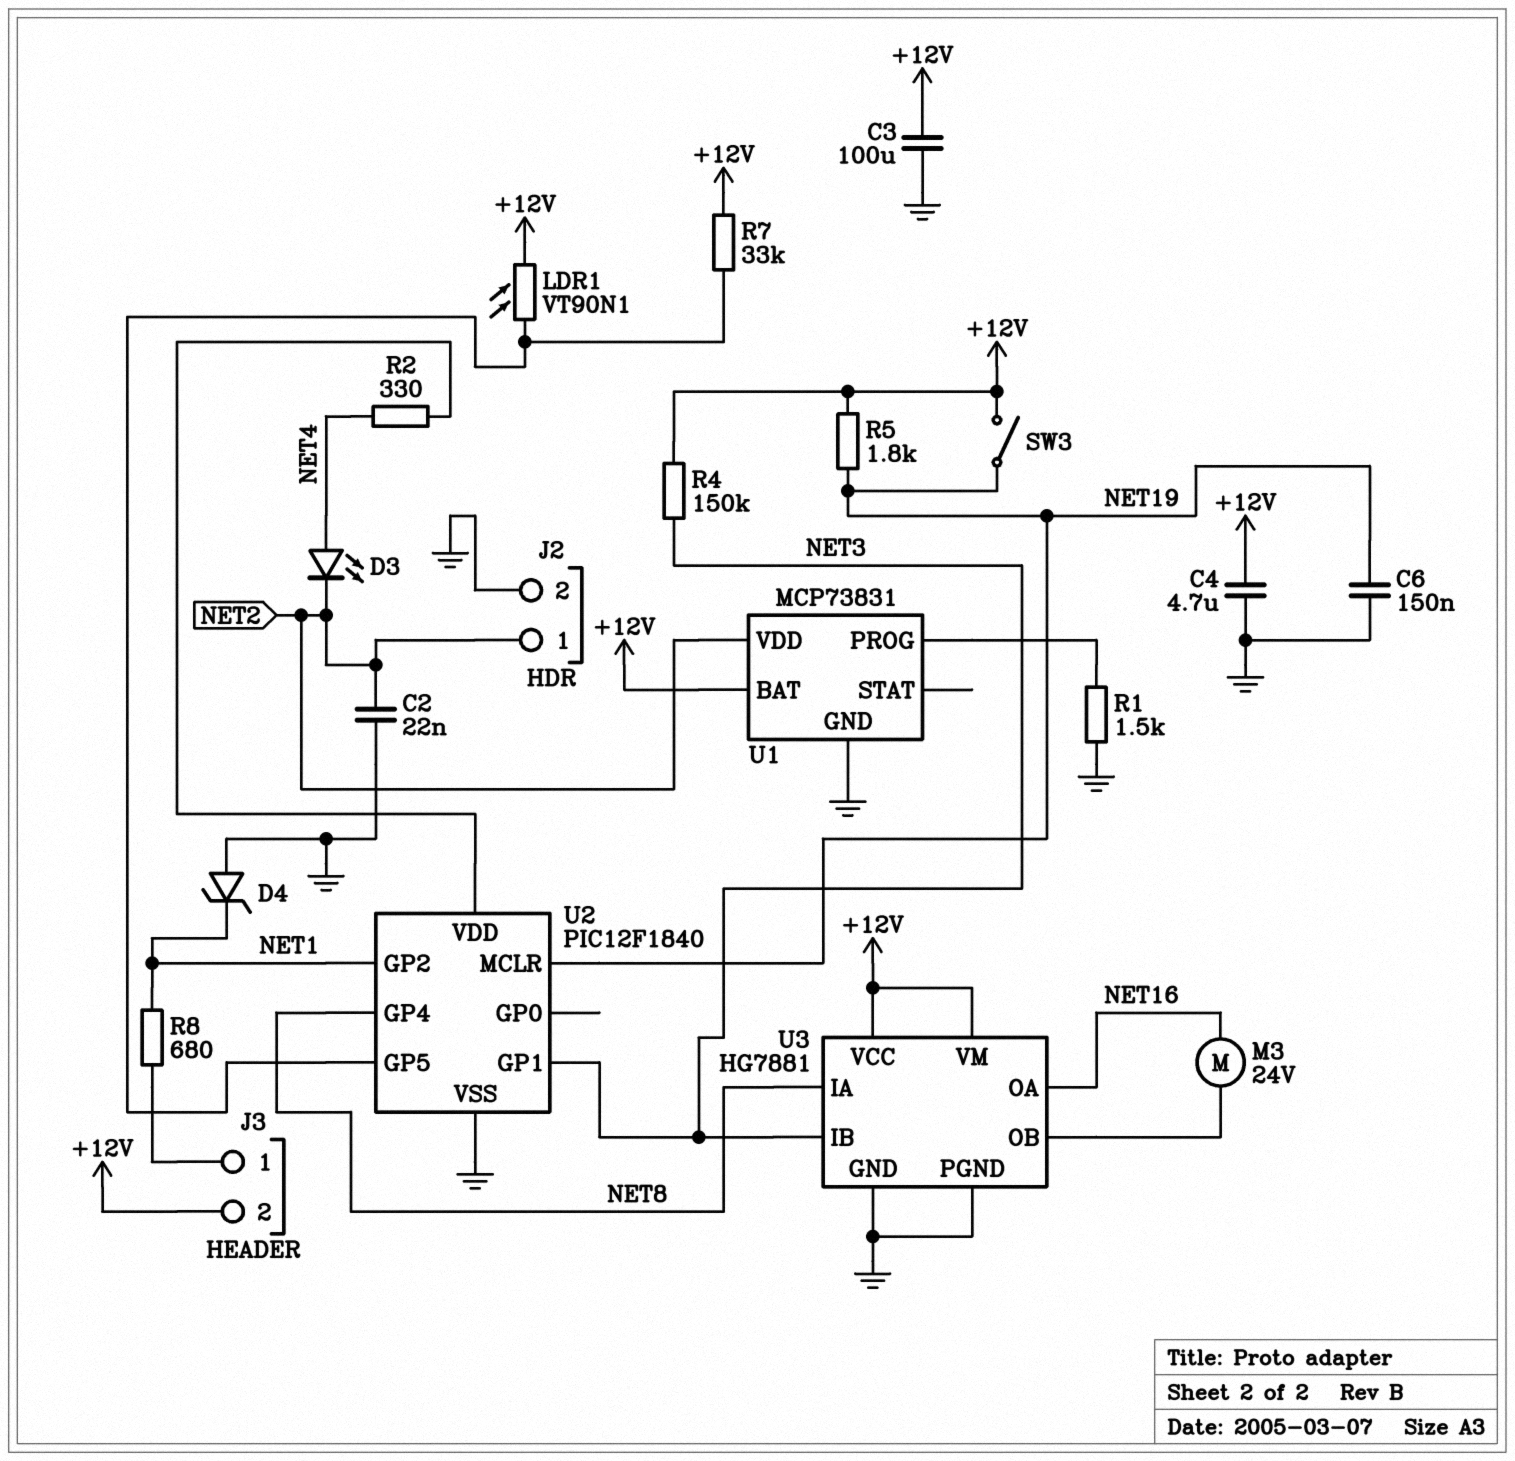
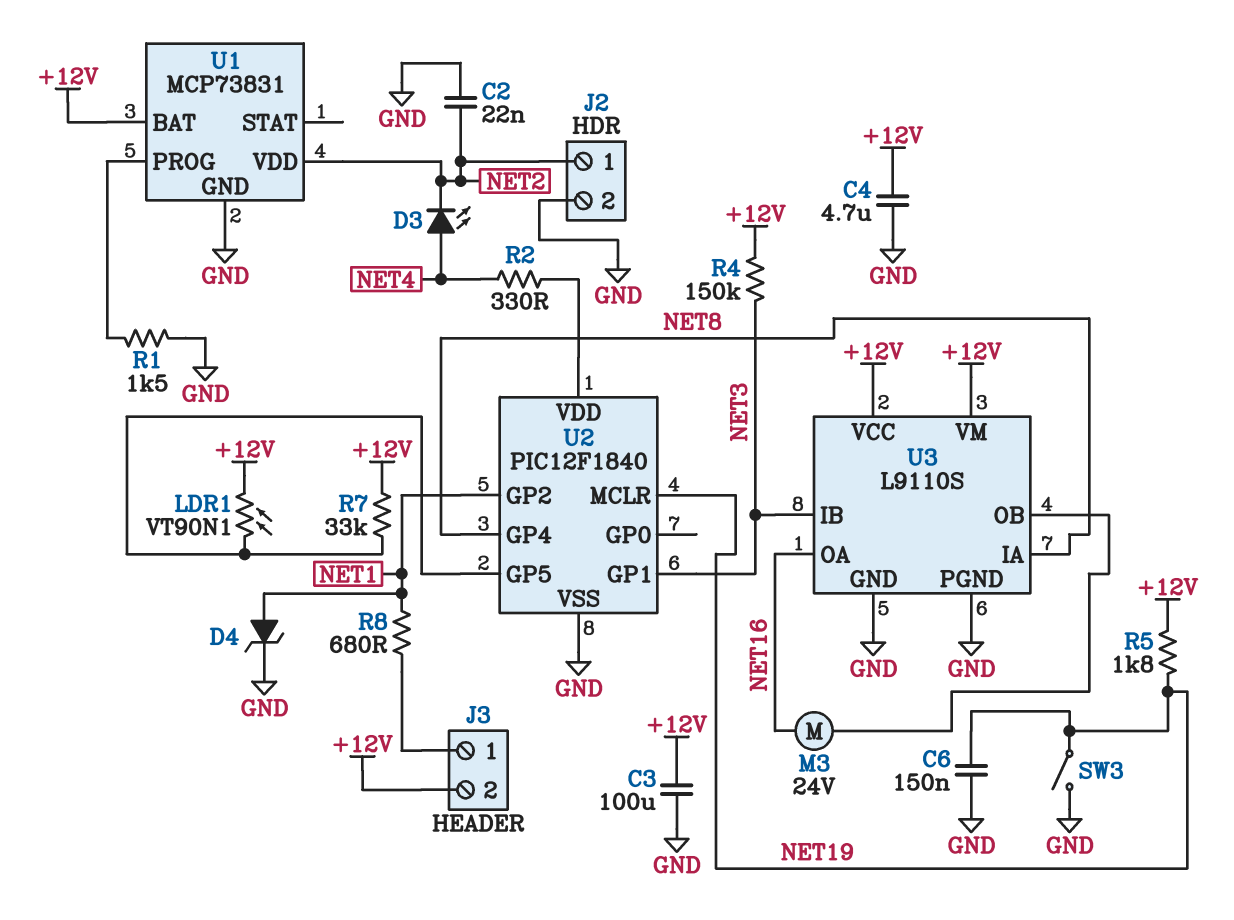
D4: zener (A GND, K NET1) -> zener (A NET1, K GND)
SW3: switch (+12V, NET19) -> switch (GND, NET19)
U3: HG7881 -> L9110S

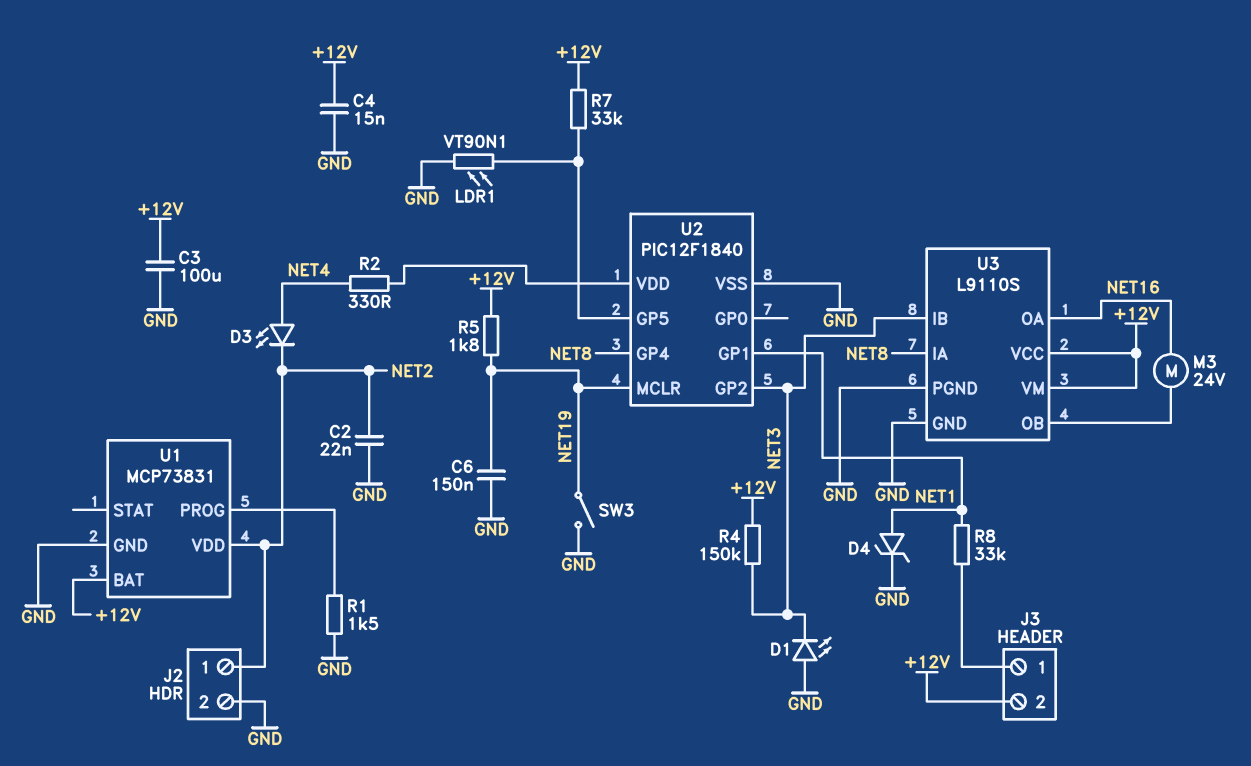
C4: 4.7uF (+12V, GND) -> 15nF (+12V, GND)
D1: none -> LED (A GND, K NET3)
LDR1: VT90N1 (+12V, U2/GP5) -> VT90N1 (GND, U2/GP5)
R8: 680 (J3/1, NET1) -> 33k (J3/1, NET1)
U2 pin GP1: NET3 -> NET1
U2 pin GP2: NET1 -> NET3

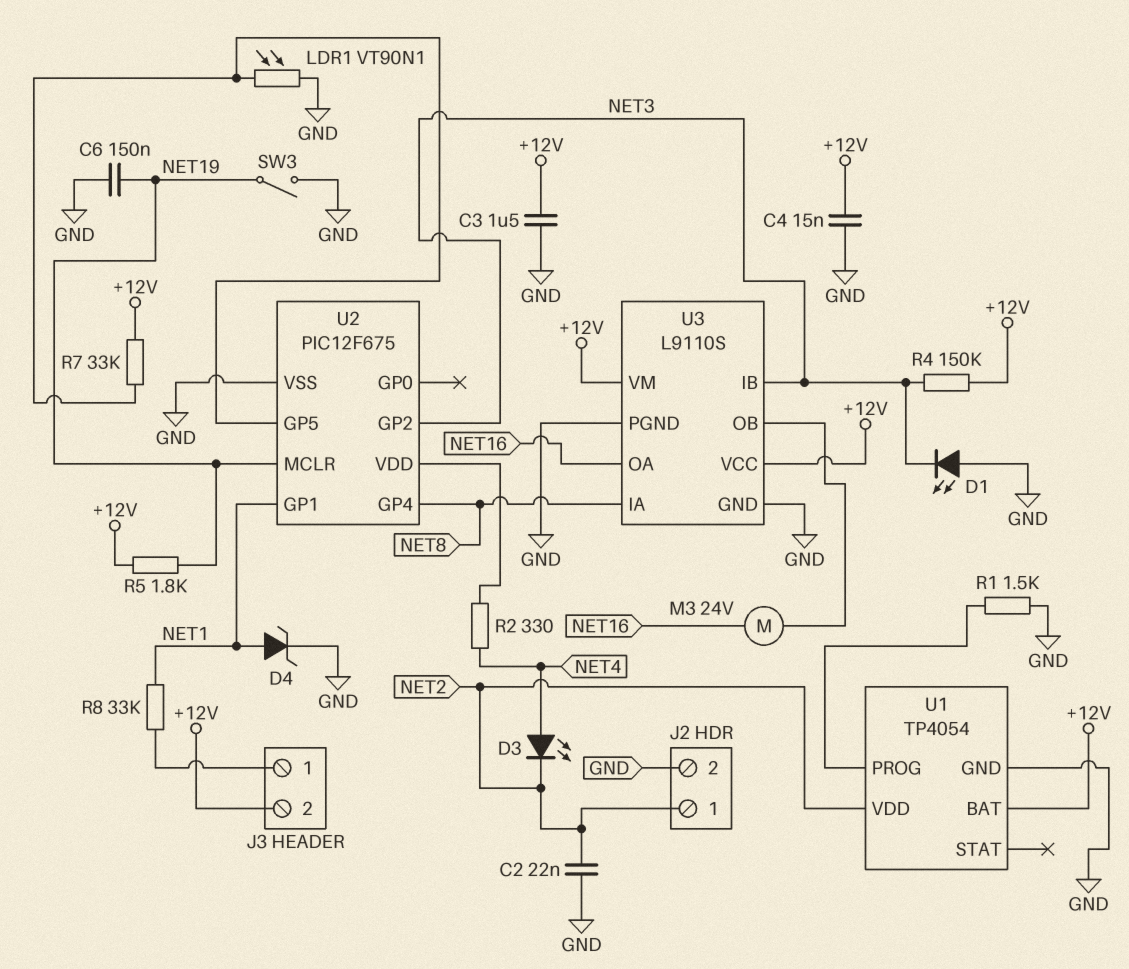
C3: 100uF (+12V, GND) -> 1.5uF (+12V, GND)
U1: MCP73831 -> TP4054
U2: PIC12F1840 -> PIC12F675

